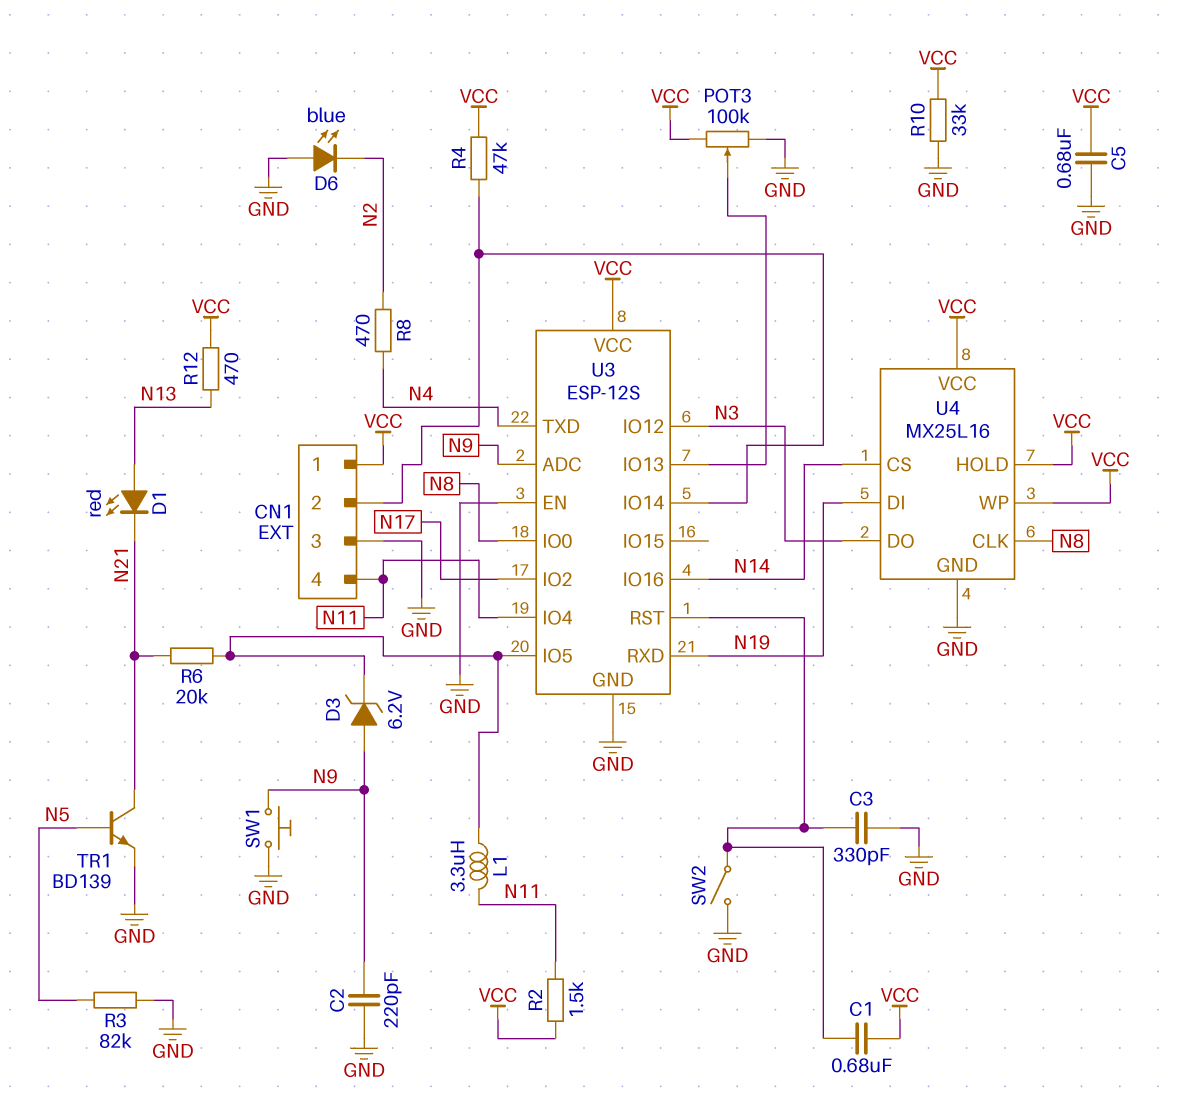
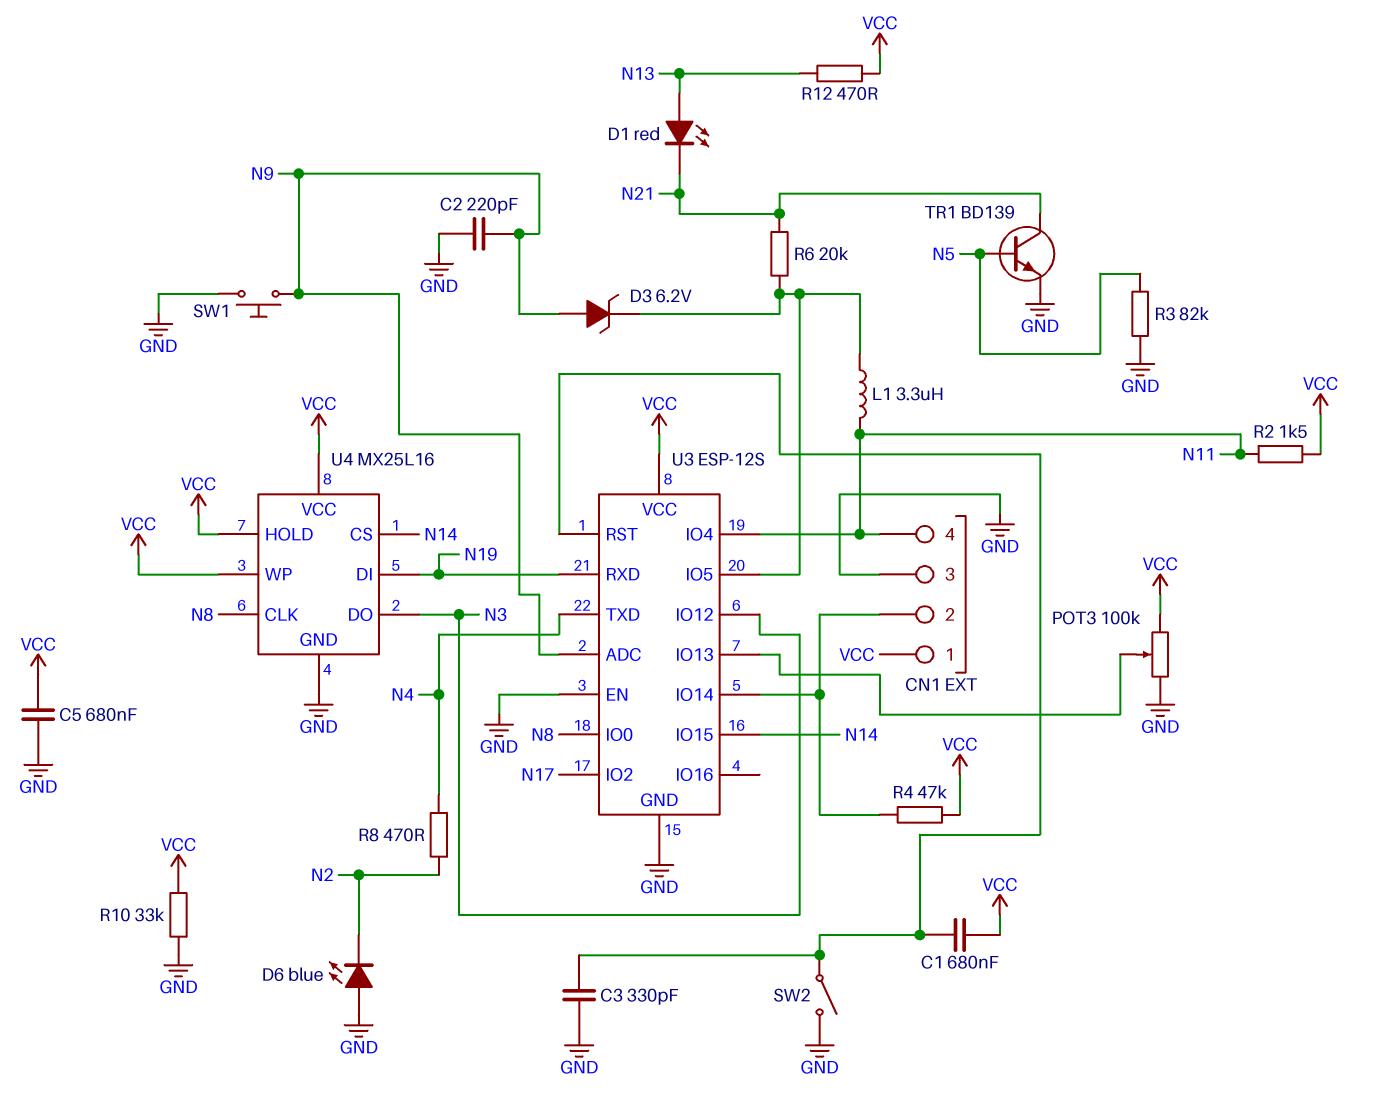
U3 pin IO15: none -> N14
U3 pin IO16: N14 -> none

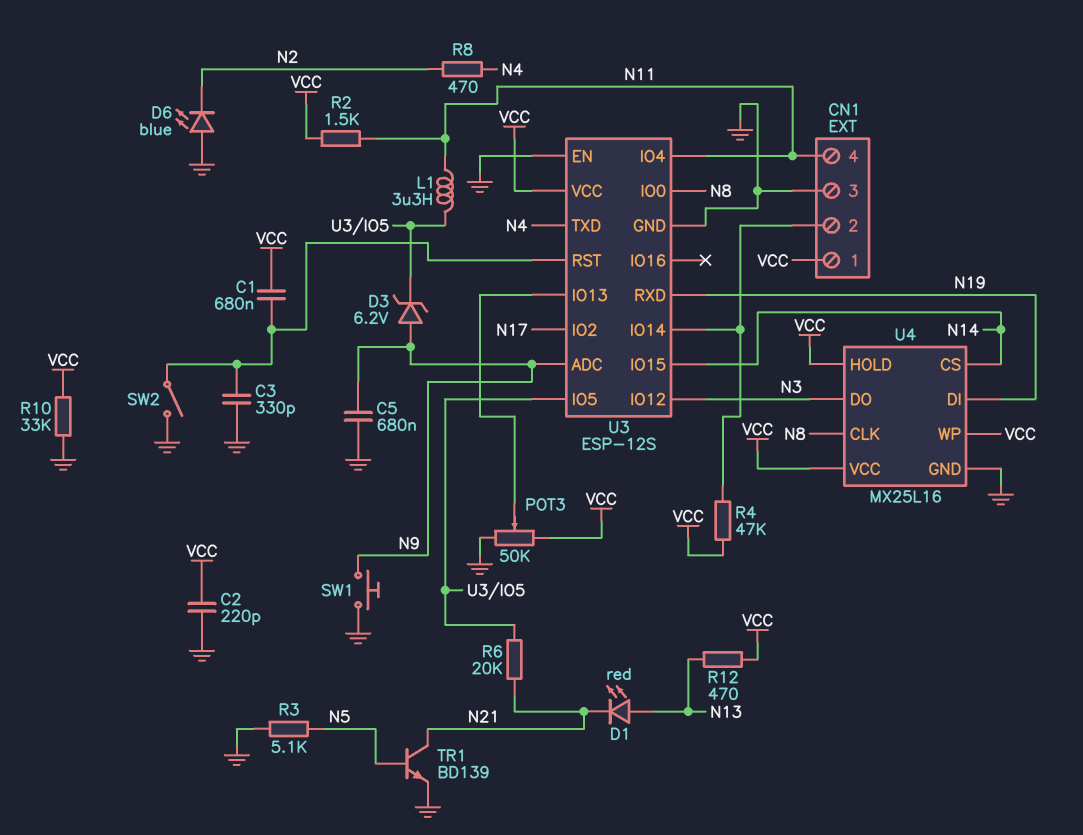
C2: 220pF (GND, N9) -> 220pF (GND, VCC)
C5: 680nF (GND, VCC) -> 680nF (GND, N9)
POT3: 100k (GND, VCC, wiper U3/IO13) -> 50k (GND, VCC, wiper U3/IO13)
R3: 82k (GND, N5) -> 5.1k (GND, N5)

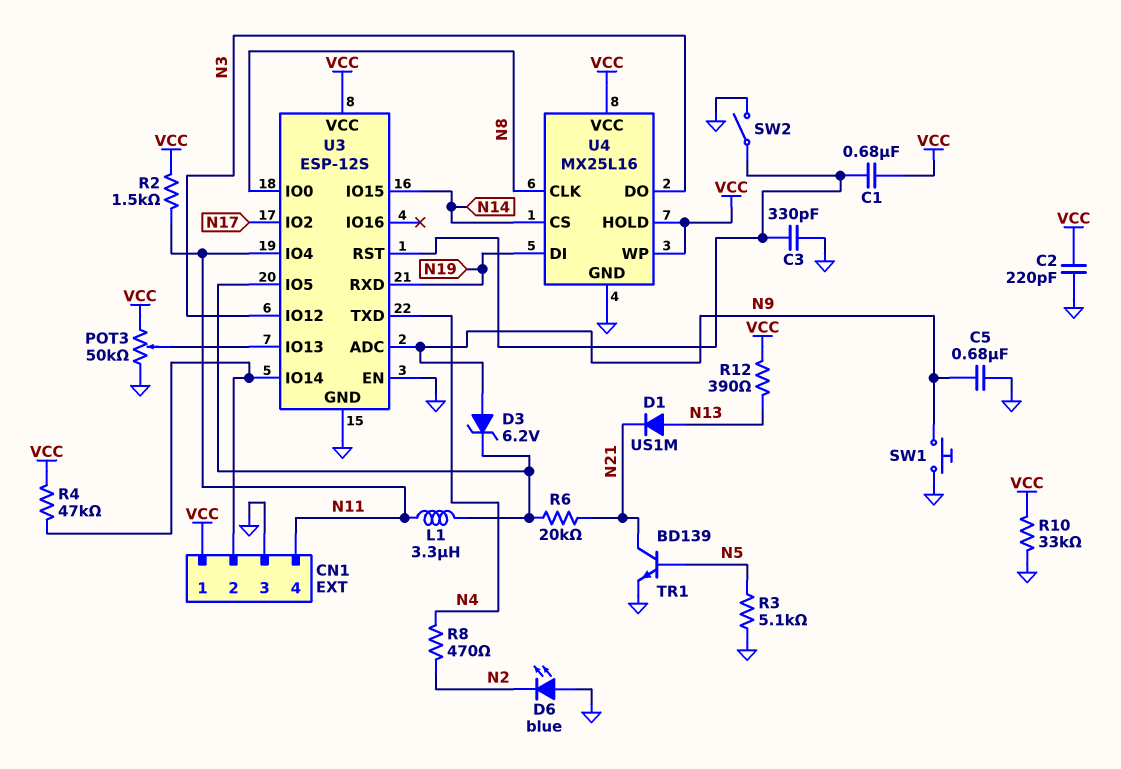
D1: LED red (A N13, K N21) -> diode US1M (A N13, K N21)
R12: 470 (N13, VCC) -> 390 (N13, VCC)

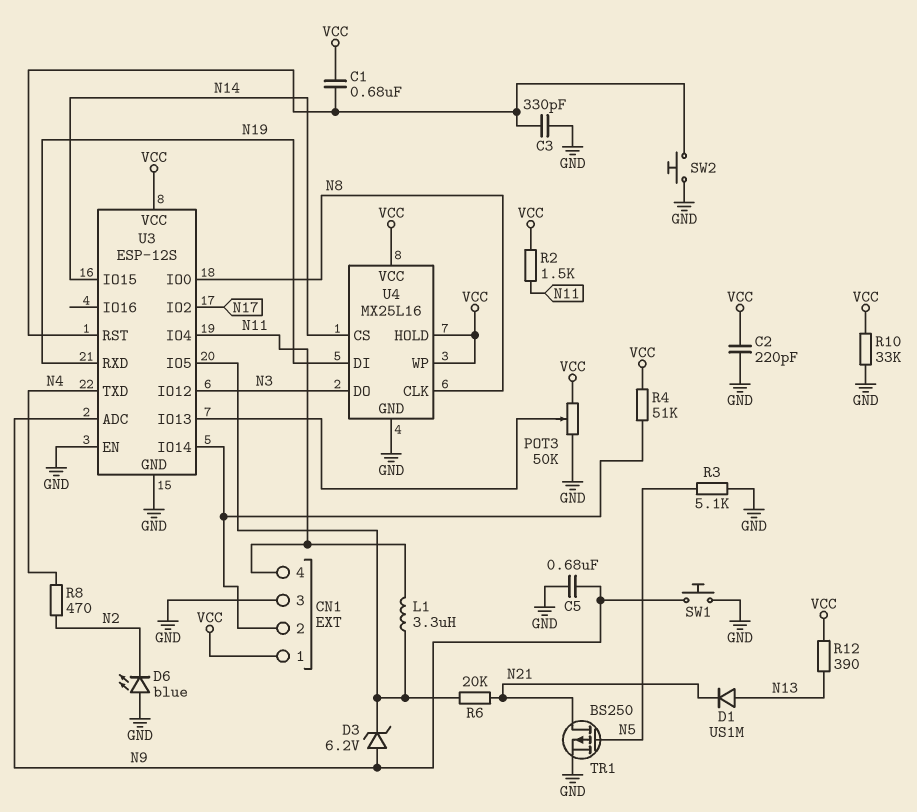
R4: 47k (CN1/2, VCC) -> 51k (CN1/2, VCC)
SW2: switch (GND, U3/RST) -> button (GND, U3/RST)
TR1: NPN BD139 (B N5, C N21, E GND) -> PMOS BS250 (G N5, D N21, S GND)

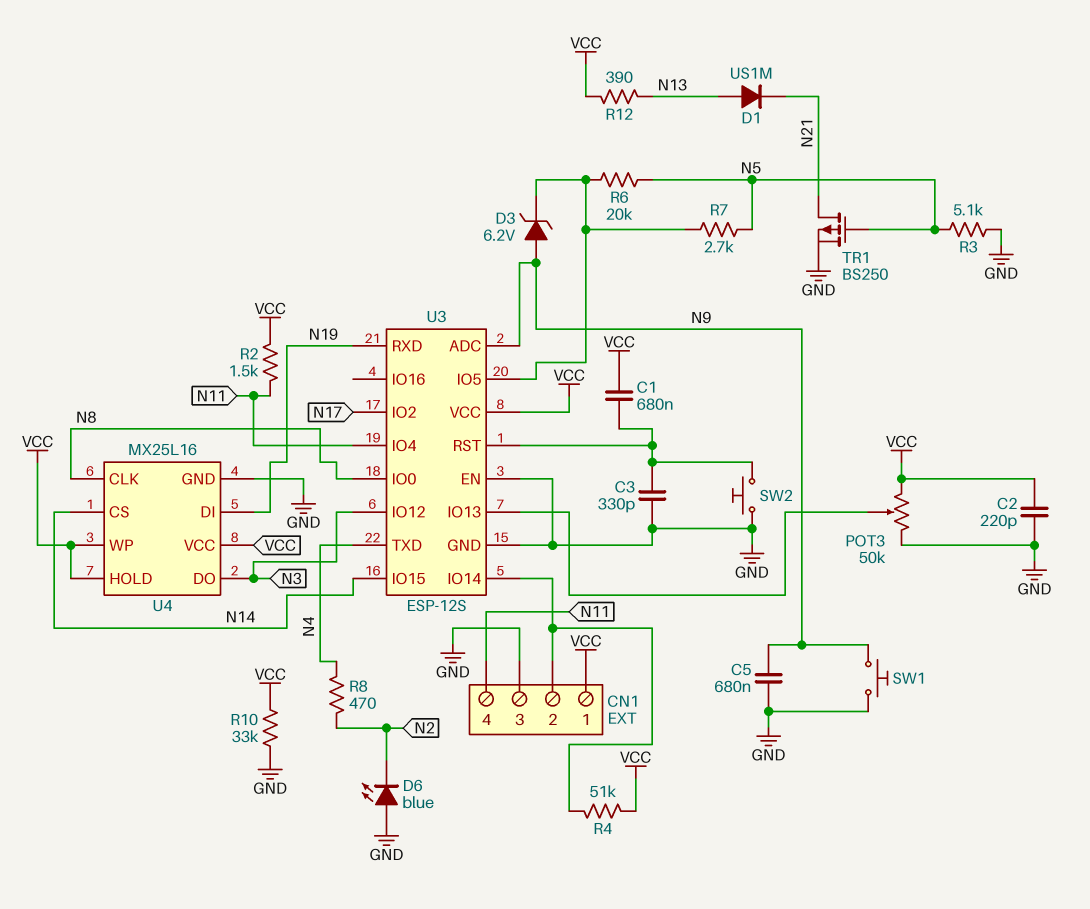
L1: 3.3uH (N11, U3/IO5) -> none
R6: 20k (N21, U3/IO5) -> 20k (N5, U3/IO5)
R7: none -> 2.7k (N5, U3/IO5)

